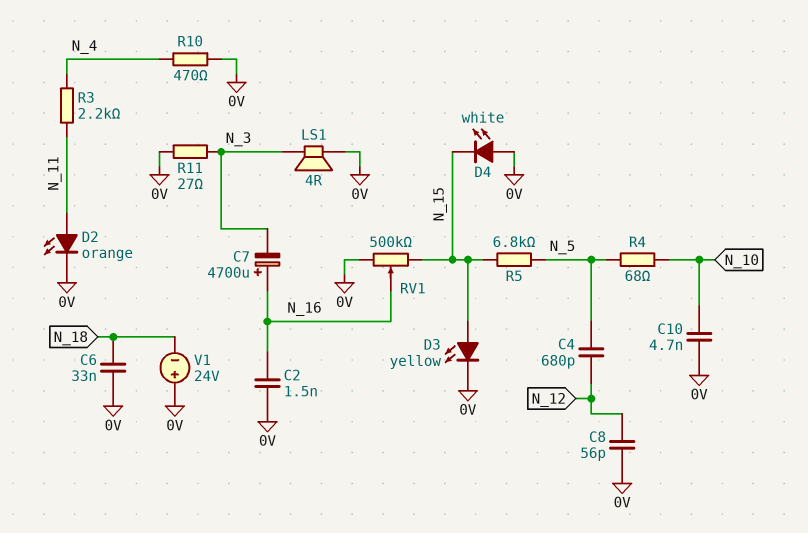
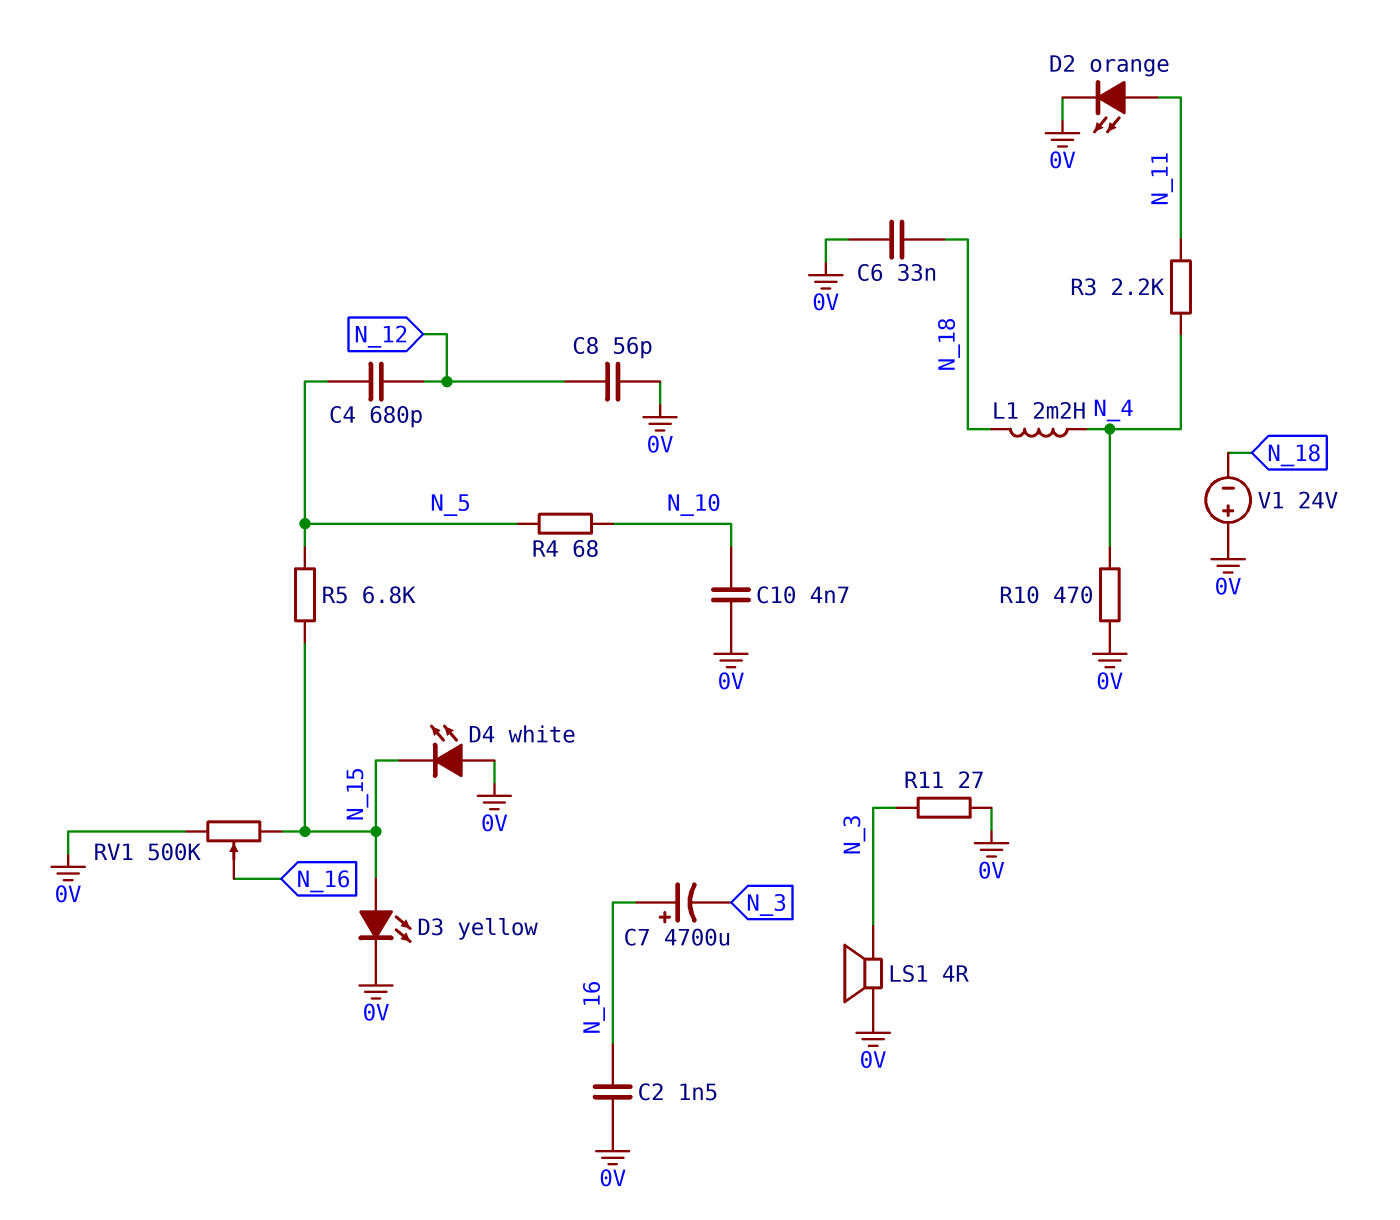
L1: none -> 2.2mH (N_4, N_18)

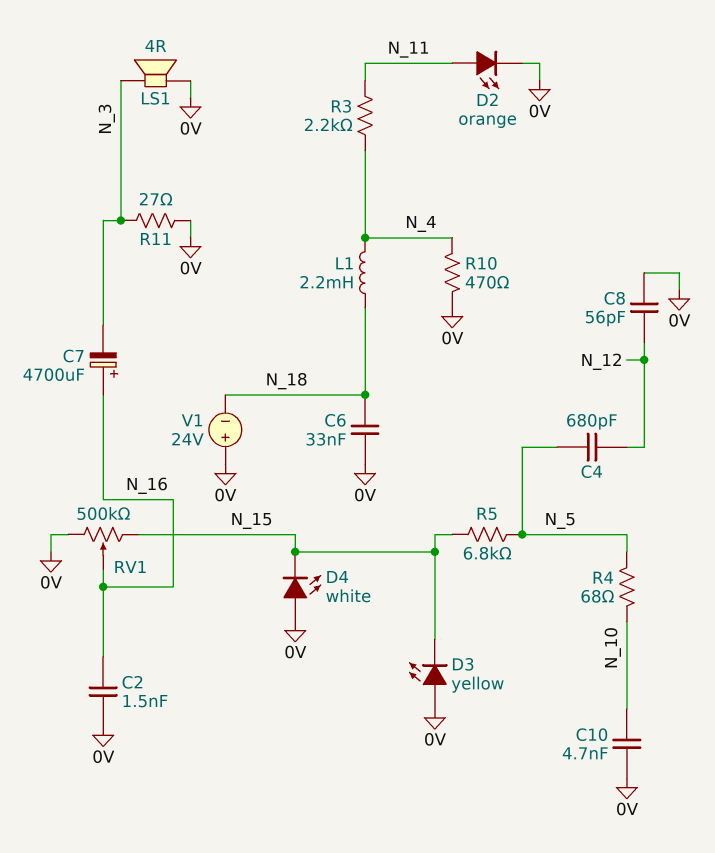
D3: LED yellow (A N_15, K 0V) -> LED yellow (A 0V, K N_15)

